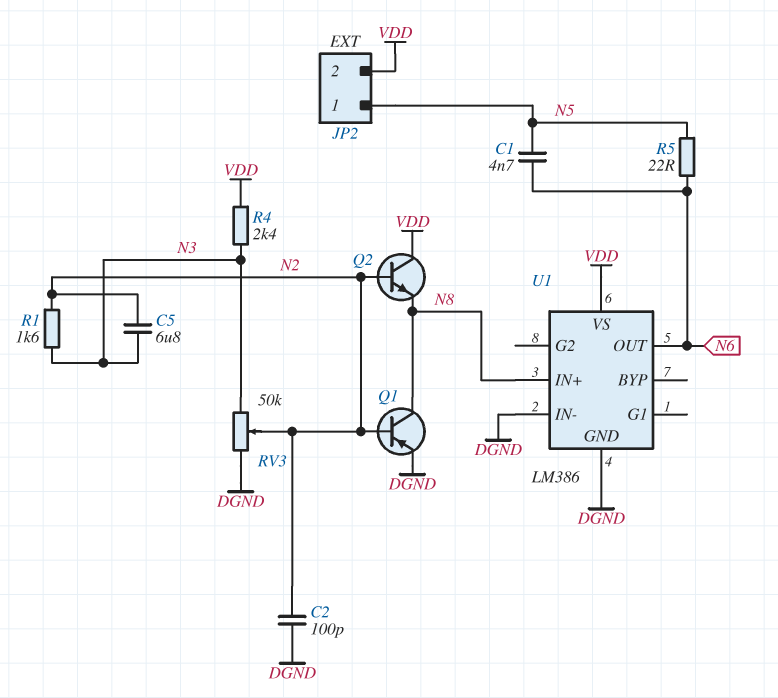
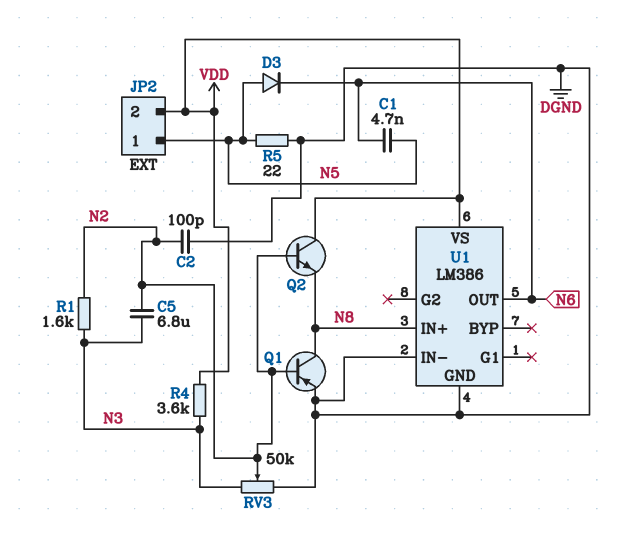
D3: none -> diode (A N5, K N6)
R4: 2.4k (N3, VDD) -> 3.6k (N3, VDD)
R5: 22 (N5, N6) -> 22 (DGND, N5)

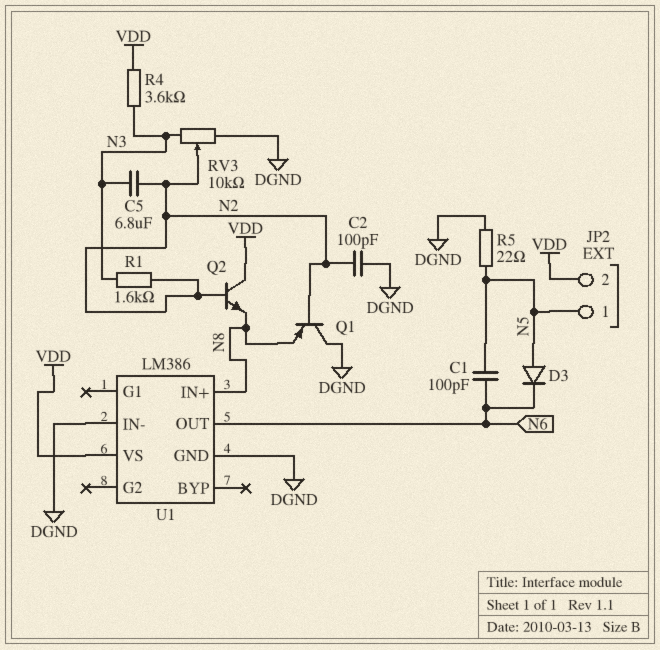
C1: 4.7nF (N5, N6) -> 100pF (N5, N6)
Q1: PNP (B N2, C N8, E DGND) -> PNP (B N2, C DGND, E N8)
RV3: 50k (DGND, N3, wiper N2) -> 10k (DGND, N3, wiper N2)

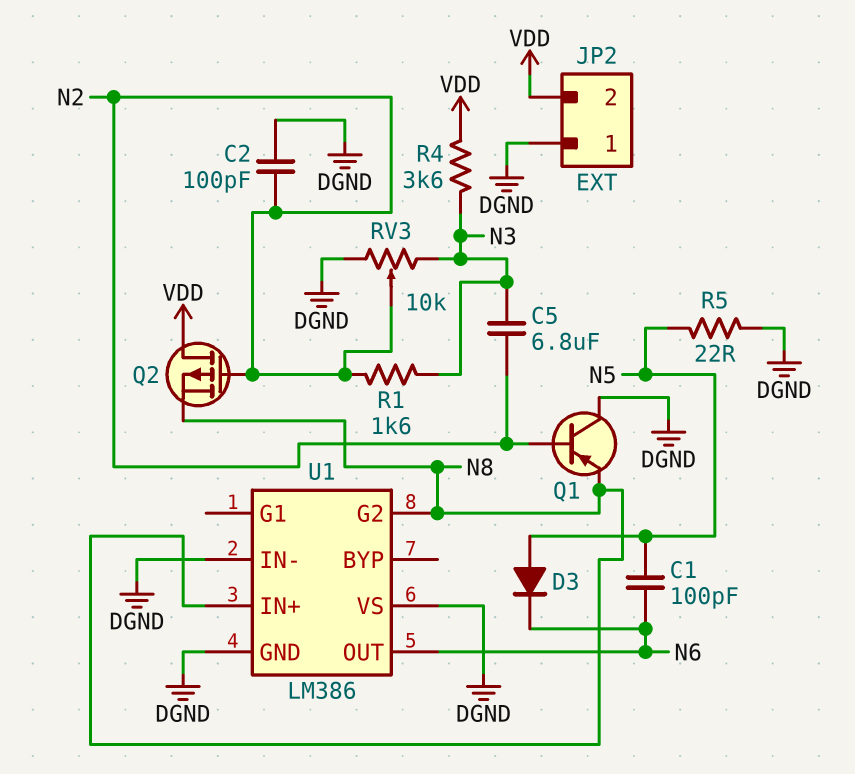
JP2 pin 1: N5 -> DGND
Q2: NPN (B N2, C VDD, E N8) -> PMOS (G N2, D VDD, S N8)
U1 pin G2: none -> N8
U1 pin VS: VDD -> DGND

